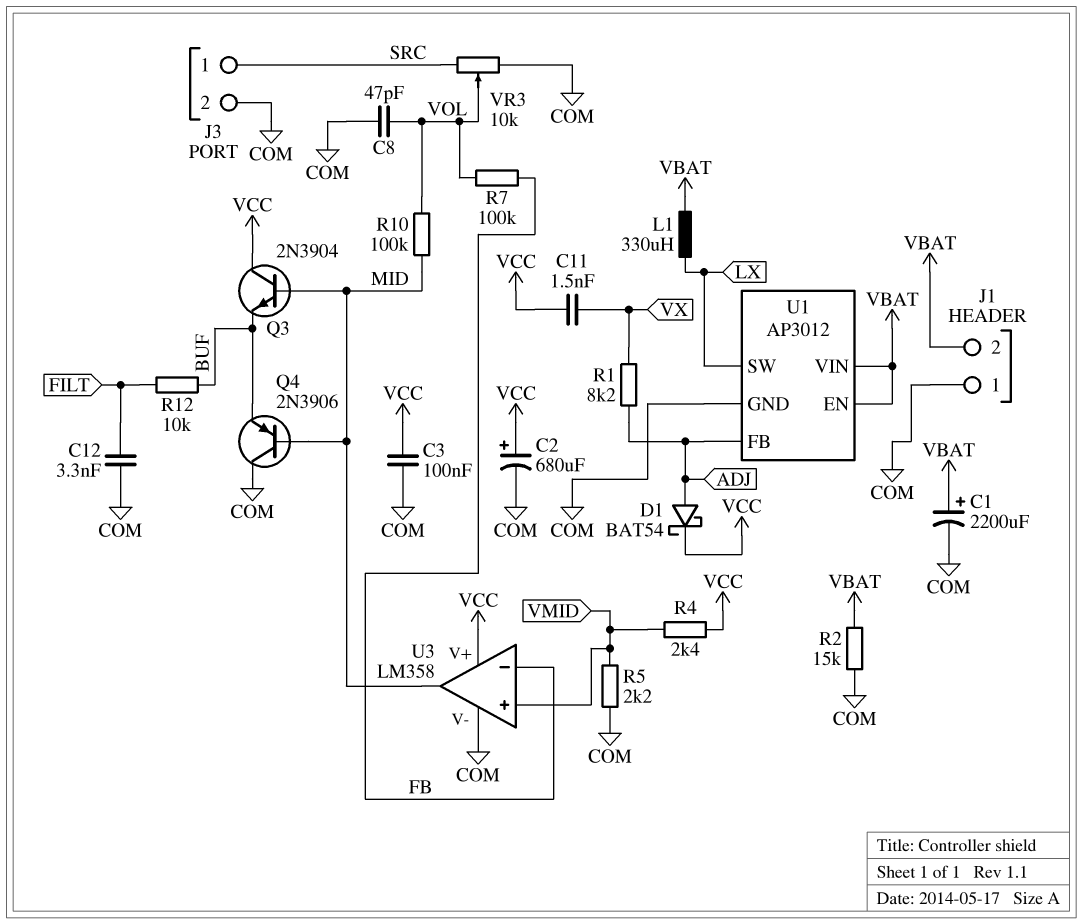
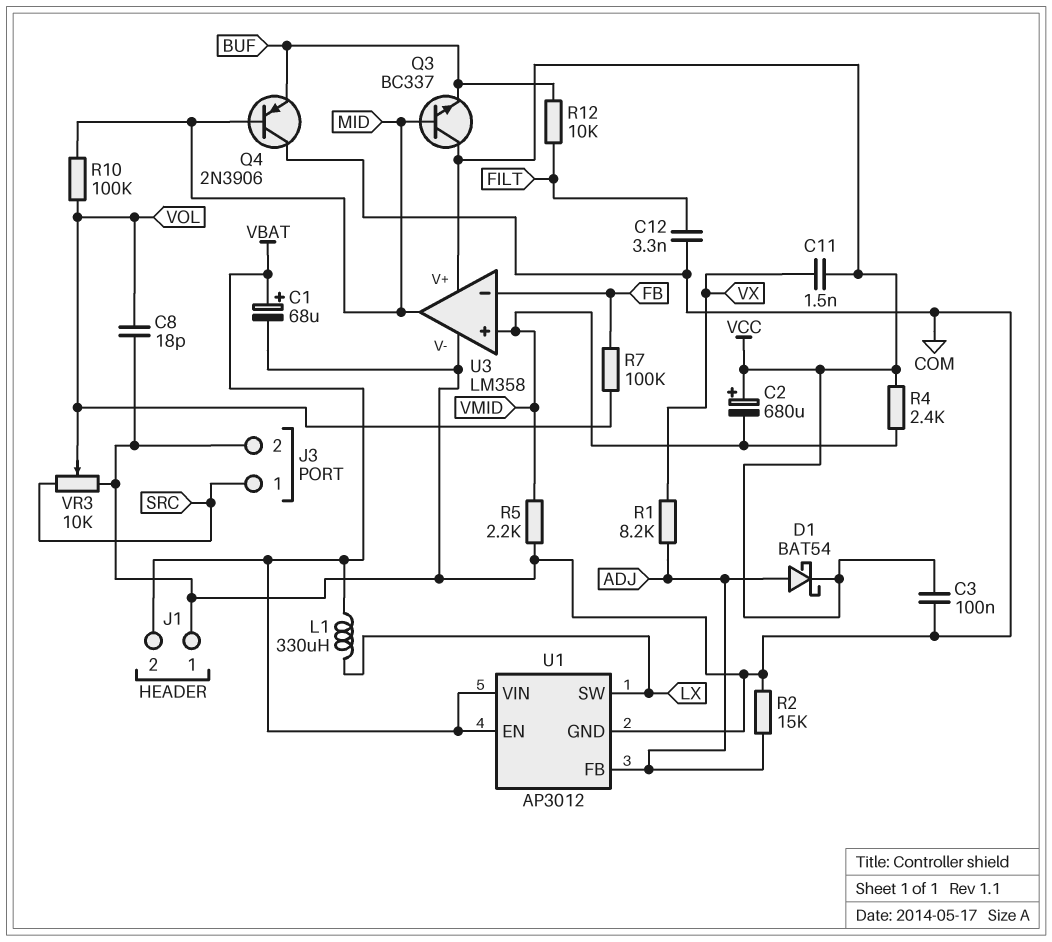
C1: 2200uF (plus VBAT, minus COM) -> 68uF (plus VBAT, minus COM)
C2: 680uF (plus VCC, minus COM) -> 680uF (plus VCC, minus VMID)
C8: 47pF (COM, VOL) -> 18pF (COM, VOL)
Q3: NPN 2N3904 (B MID, C VCC, E BUF) -> NPN BC337 (B MID, C VCC, E BUF)
R2: 15k (COM, VBAT) -> 15k (ADJ, COM)

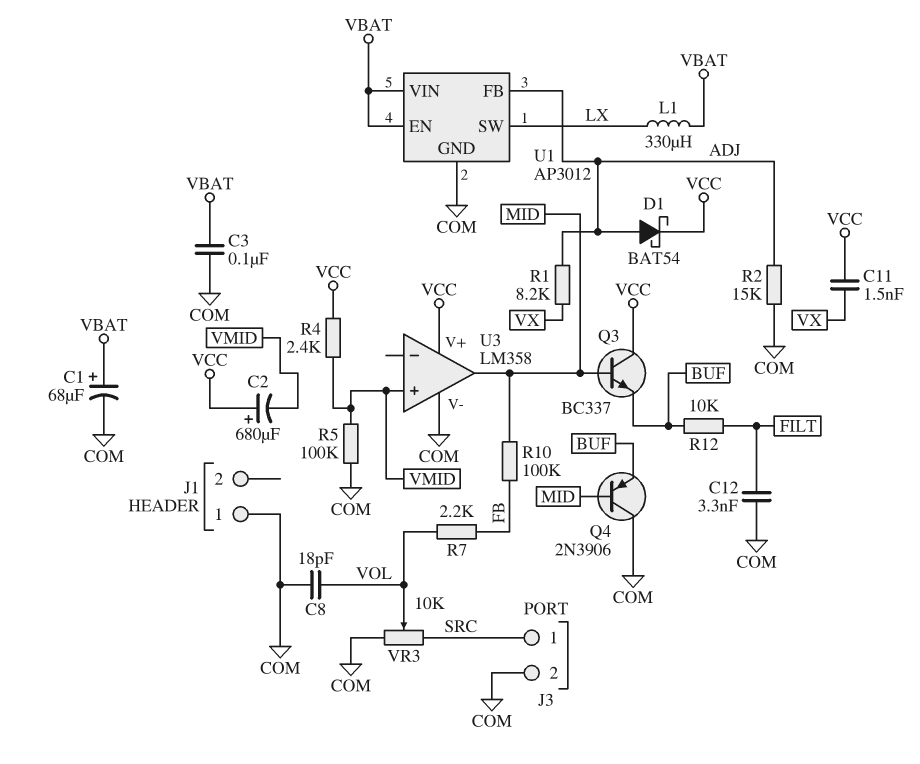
C3: 100nF (COM, VCC) -> 100nF (COM, VBAT)
J1 pin 2: VBAT -> none
R5: 2.2k (COM, VMID) -> 100k (COM, VMID)
R7: 100k (FB, VOL) -> 2.2k (FB, VOL)
R10: 100k (MID, VOL) -> 100k (FB, MID)
U3 pin in-: FB -> none

